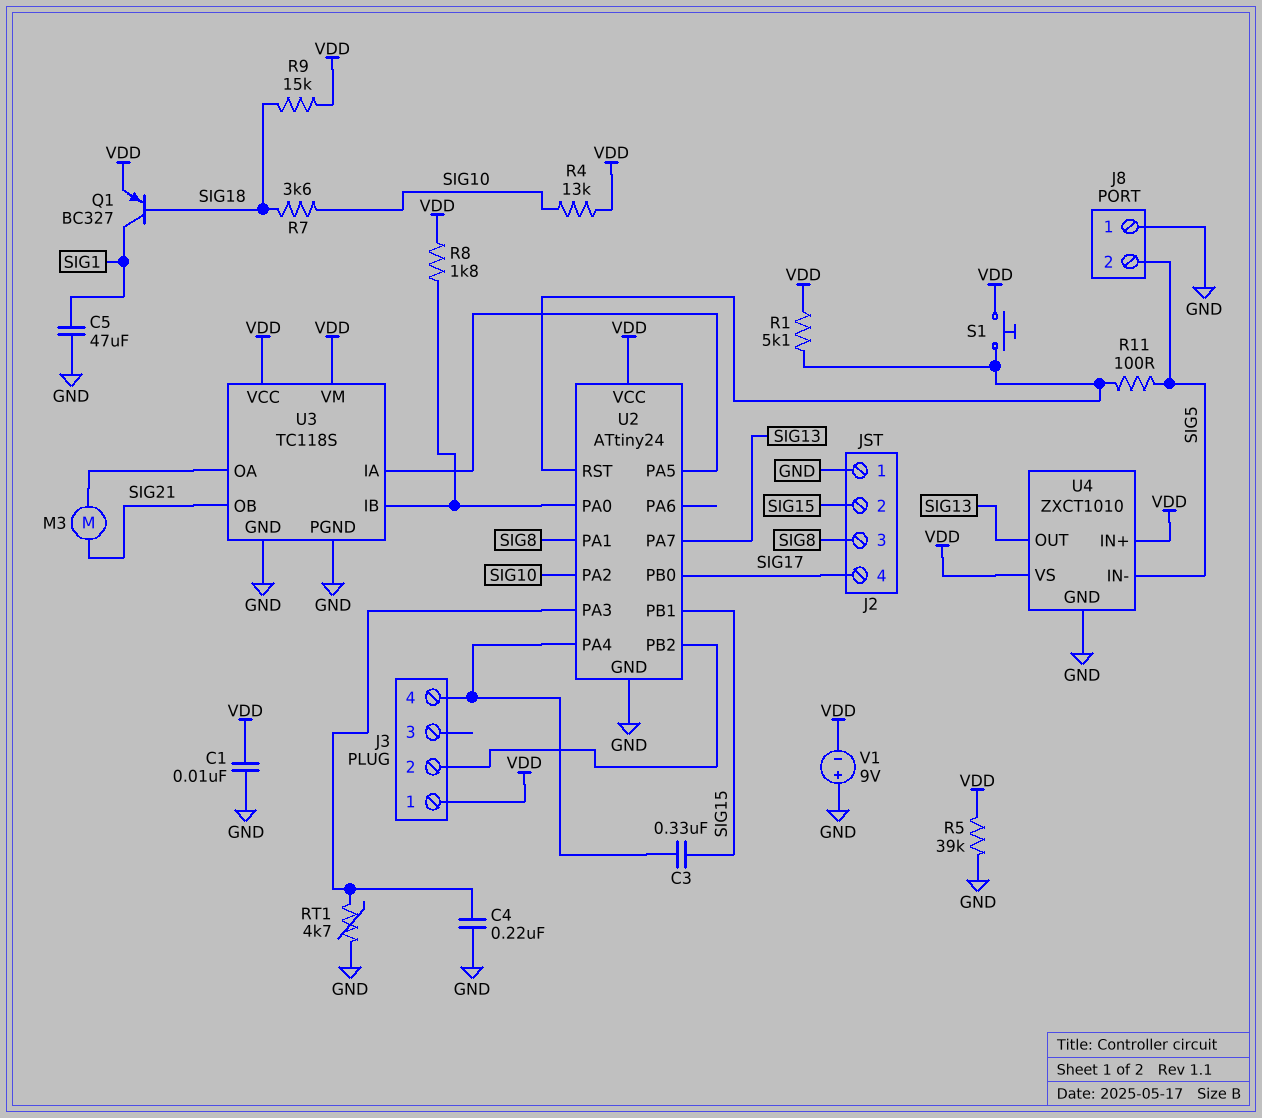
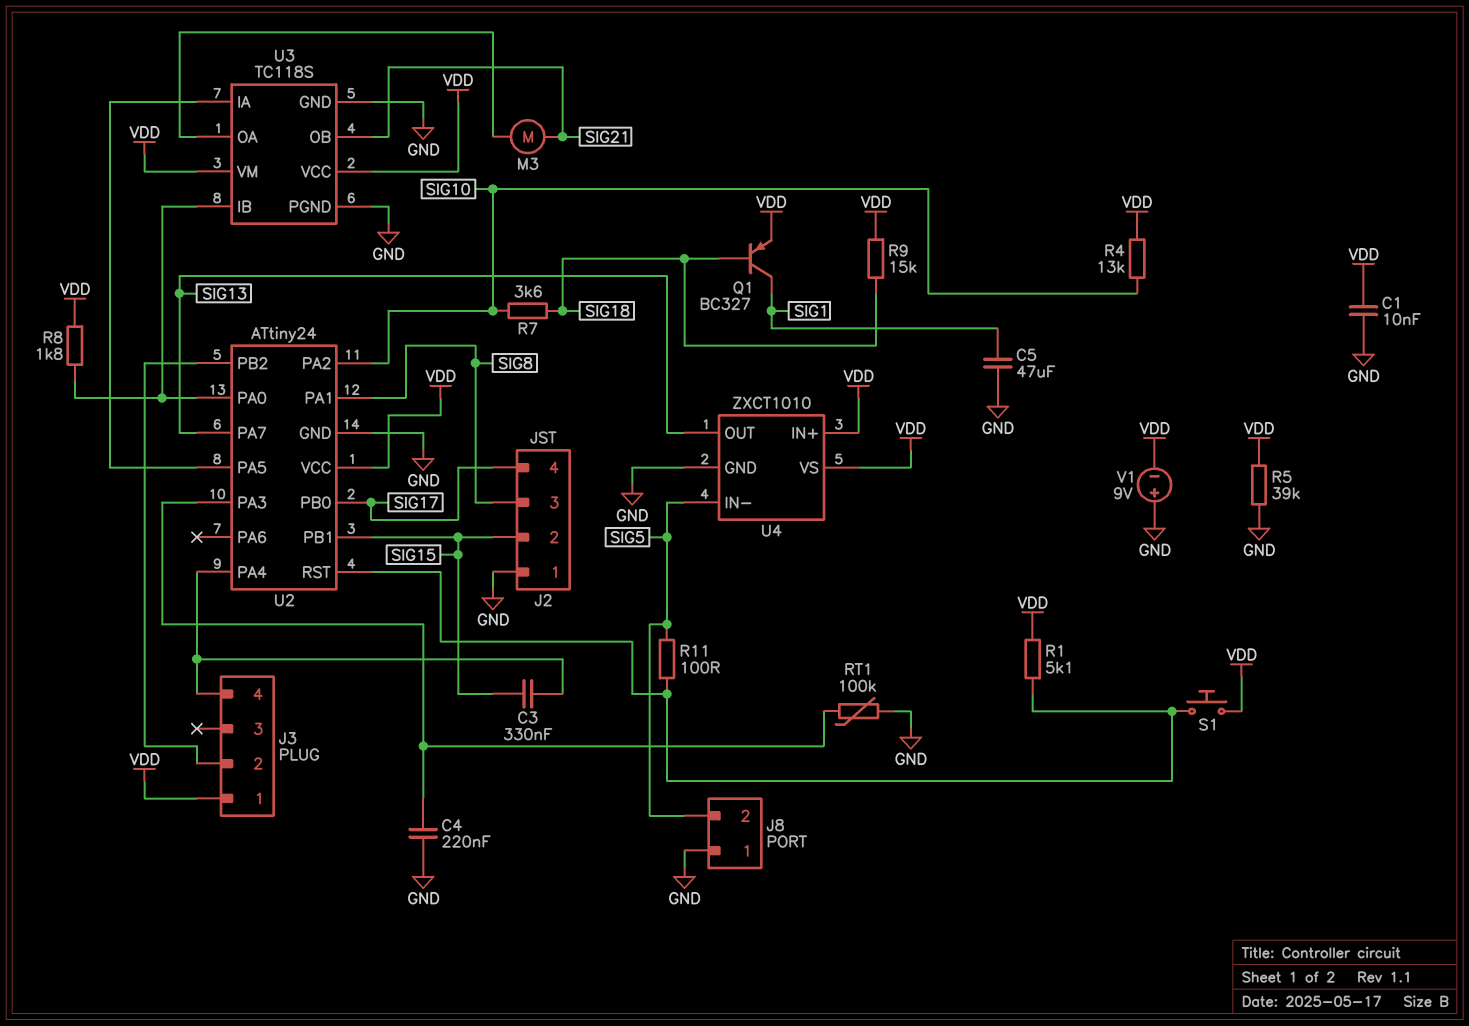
RT1: 4.7k (GND, U2/PA3) -> 100k (GND, U2/PA3)

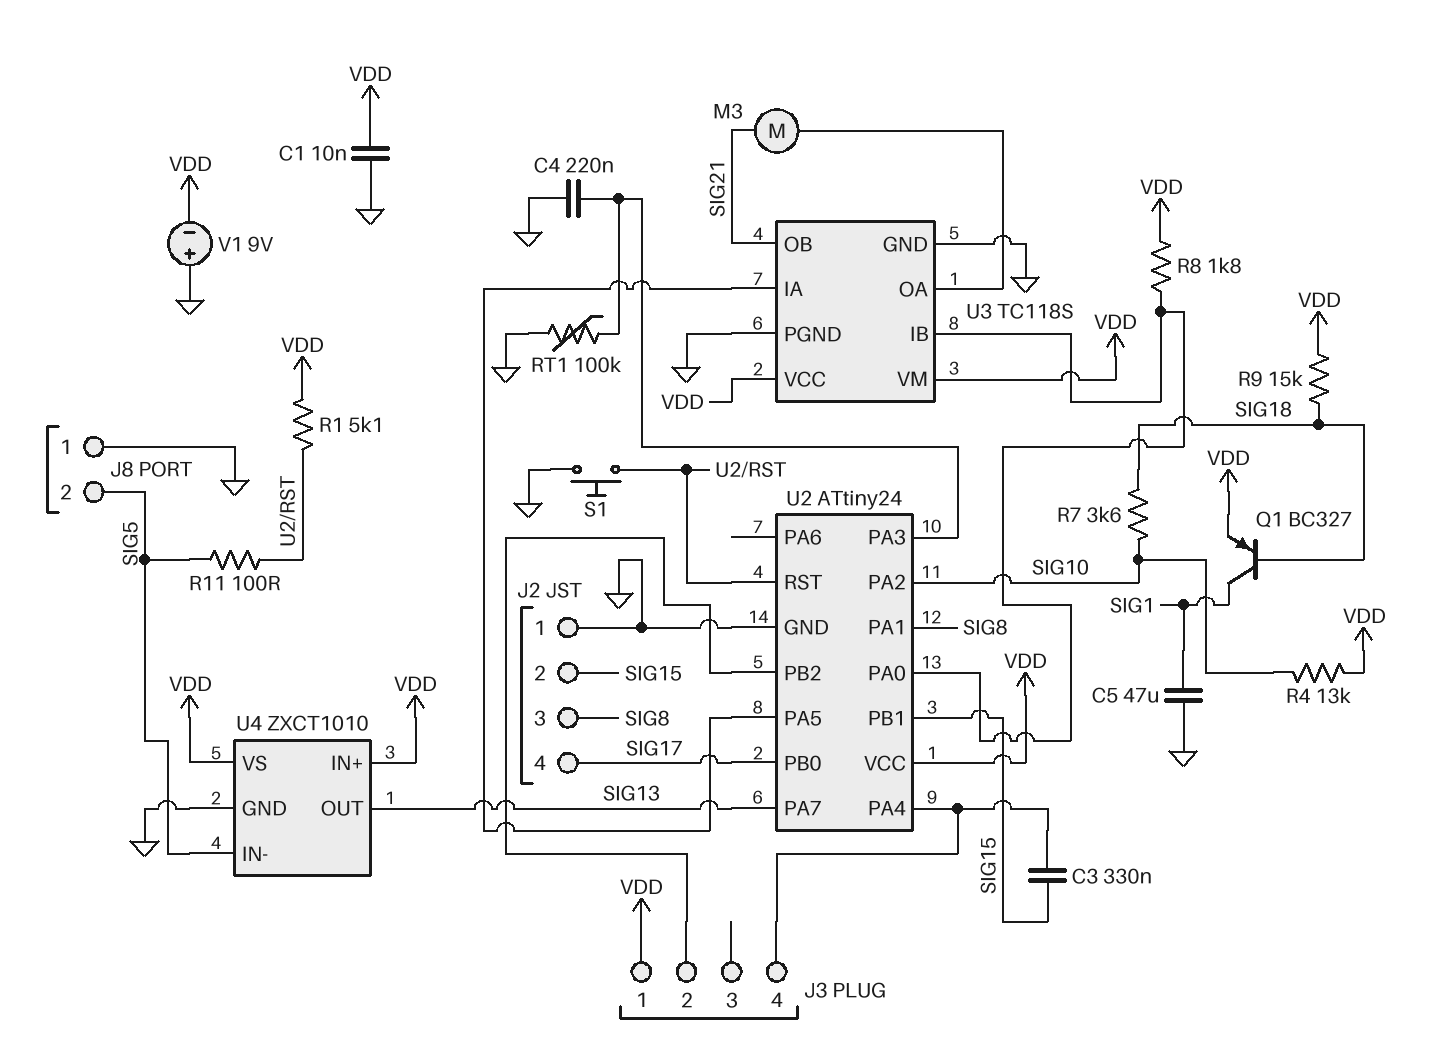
R5: 39k (GND, VDD) -> none
S1: button (U2/RST, VDD) -> button (GND, U2/RST)

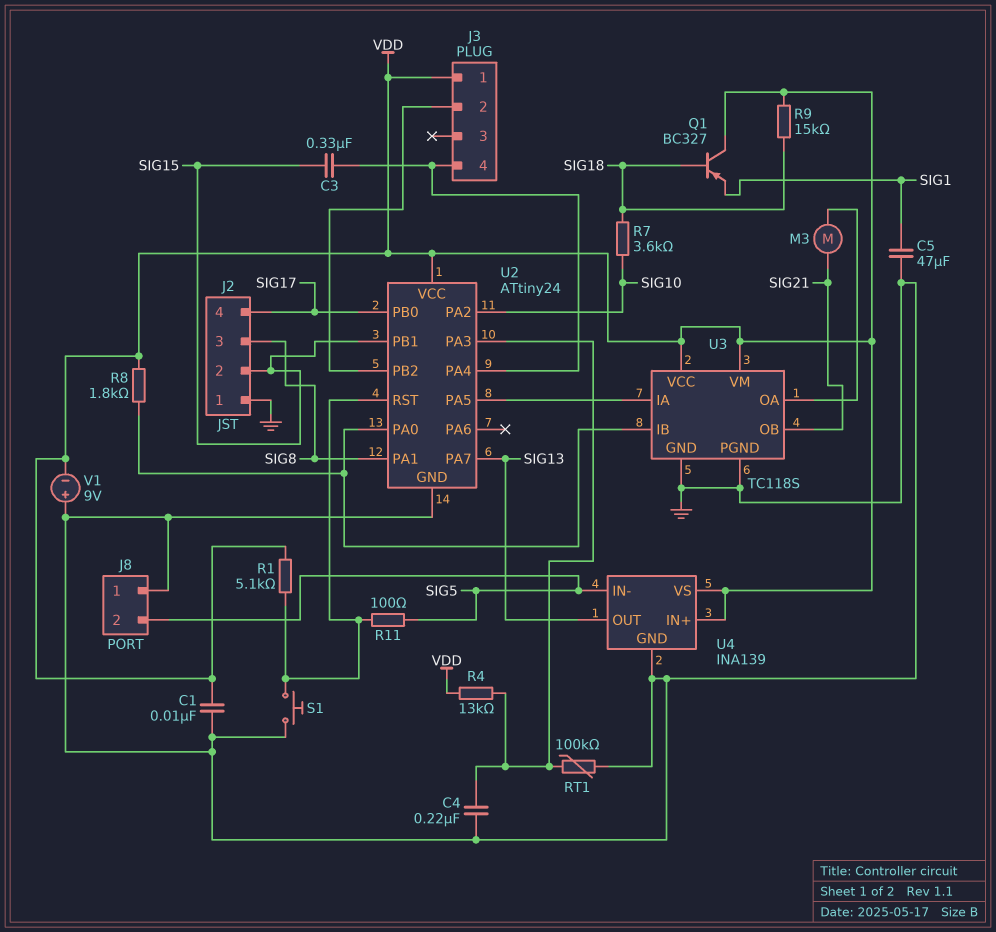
Q1: PNP BC327 (B SIG18, C SIG1, E VDD) -> PNP BC327 (B SIG18, C VDD, E SIG1)
R4: 13k (SIG10, VDD) -> 13k (U2/PA3, VDD)
U4: ZXCT1010 -> INA139

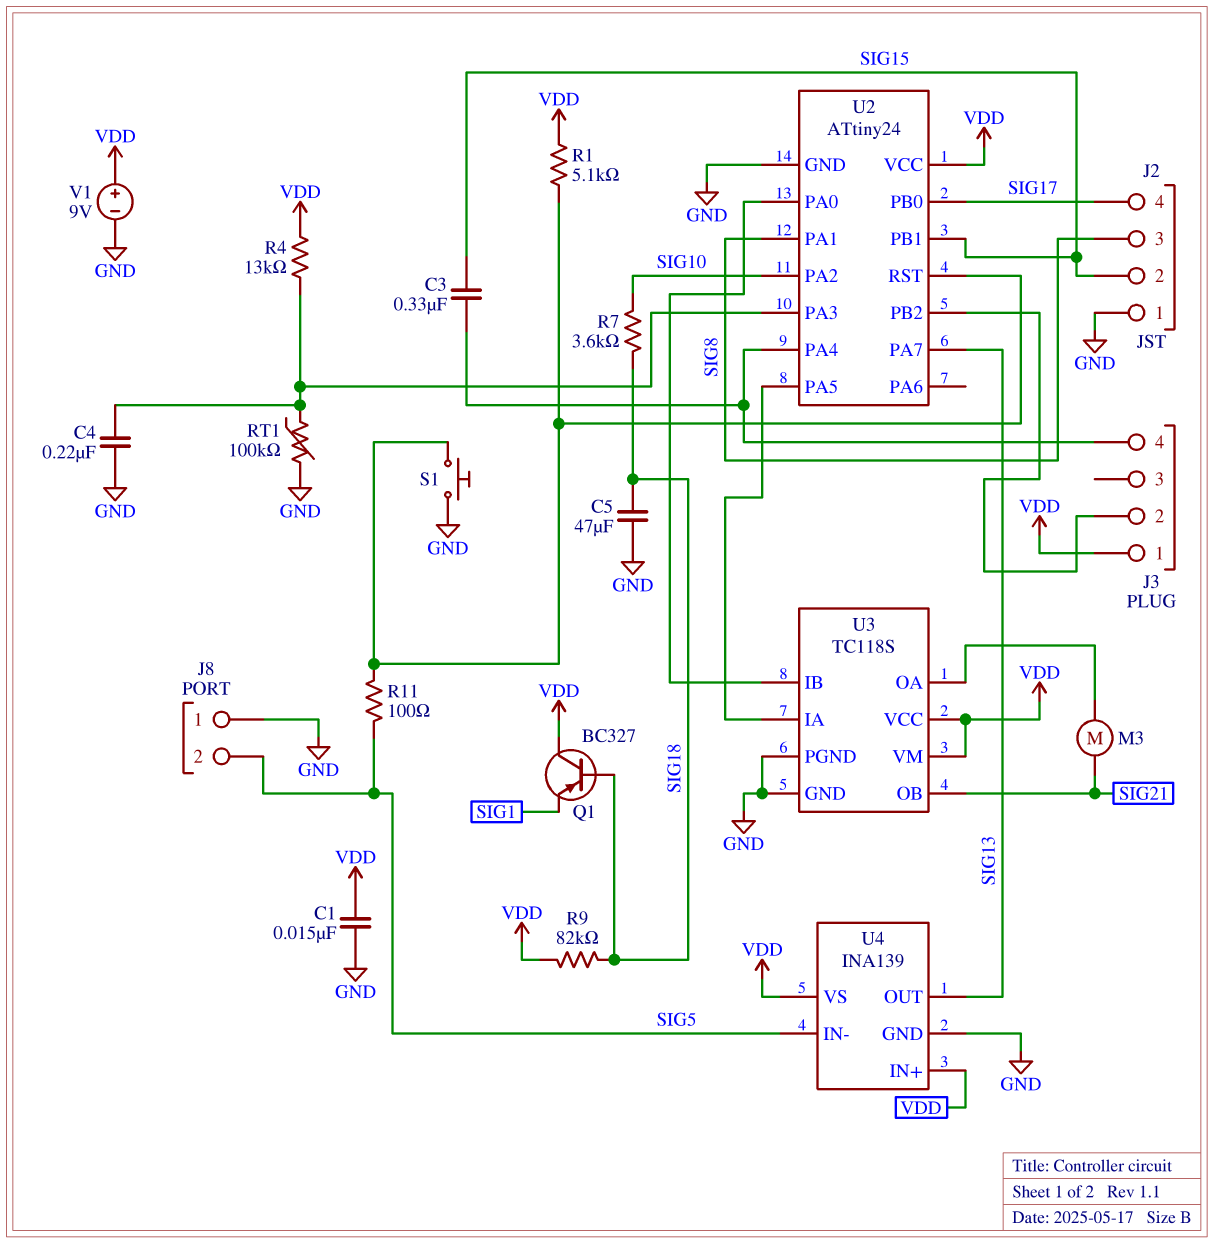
C1: 10nF (GND, VDD) -> 15nF (GND, VDD)
C5: 47uF (GND, SIG1) -> 47uF (GND, SIG18)
R8: 1.8k (U2/PA0, VDD) -> none
R9: 15k (SIG18, VDD) -> 82k (SIG18, VDD)
V1: 9V (plus GND, minus VDD) -> 9V (plus VDD, minus GND)

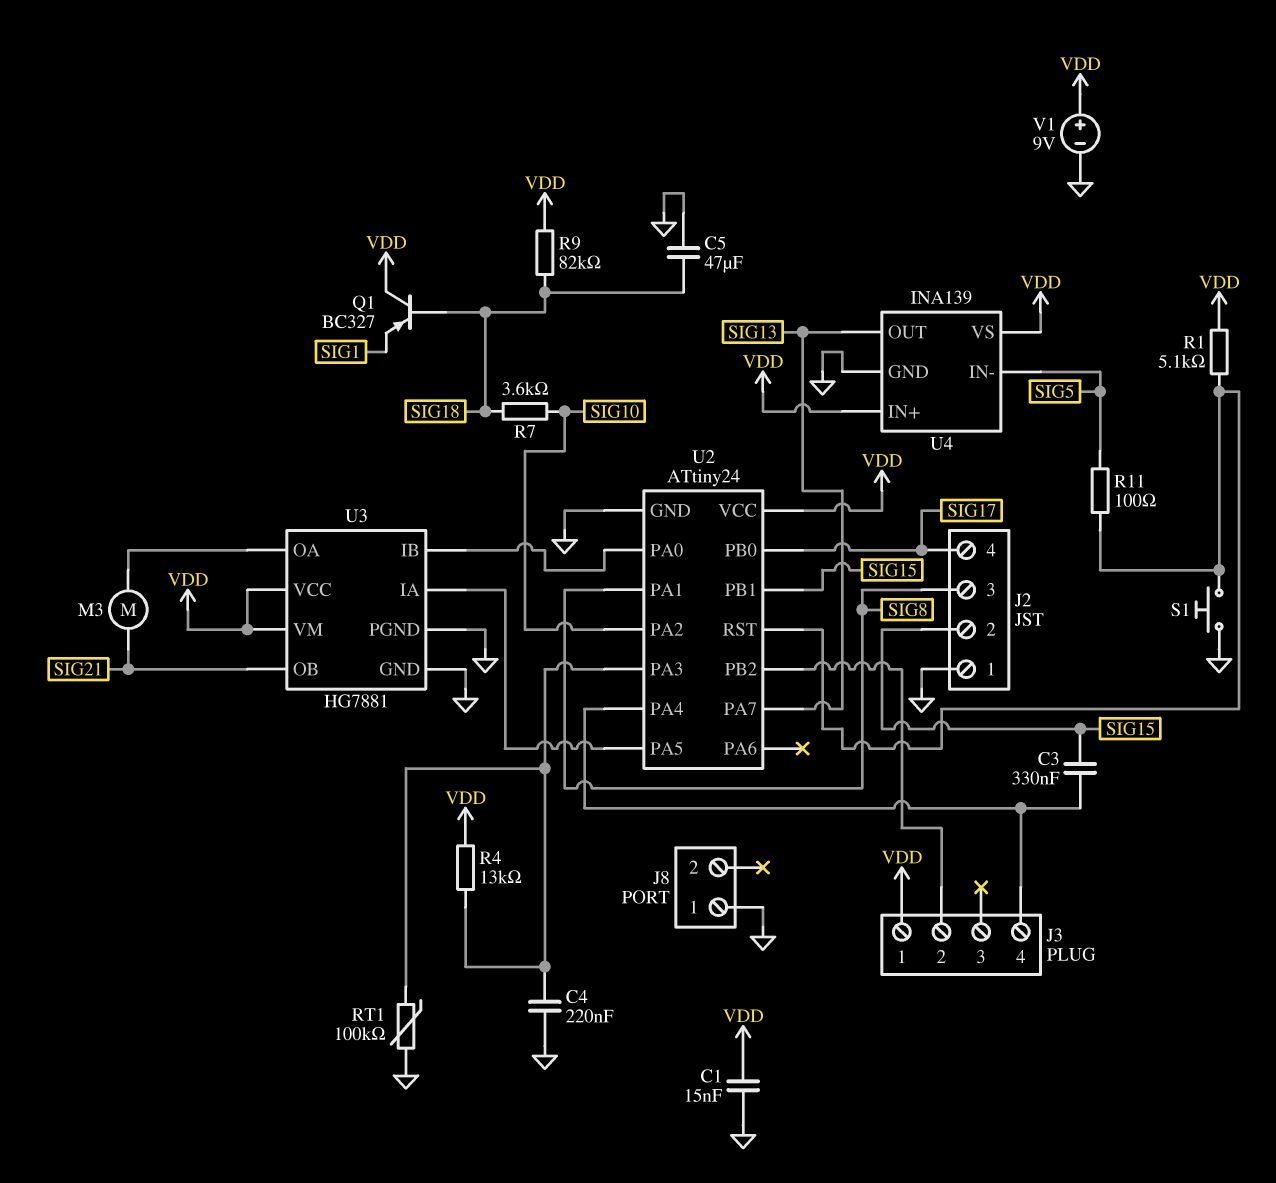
J8 pin 2: SIG5 -> none
U3: TC118S -> HG7881

